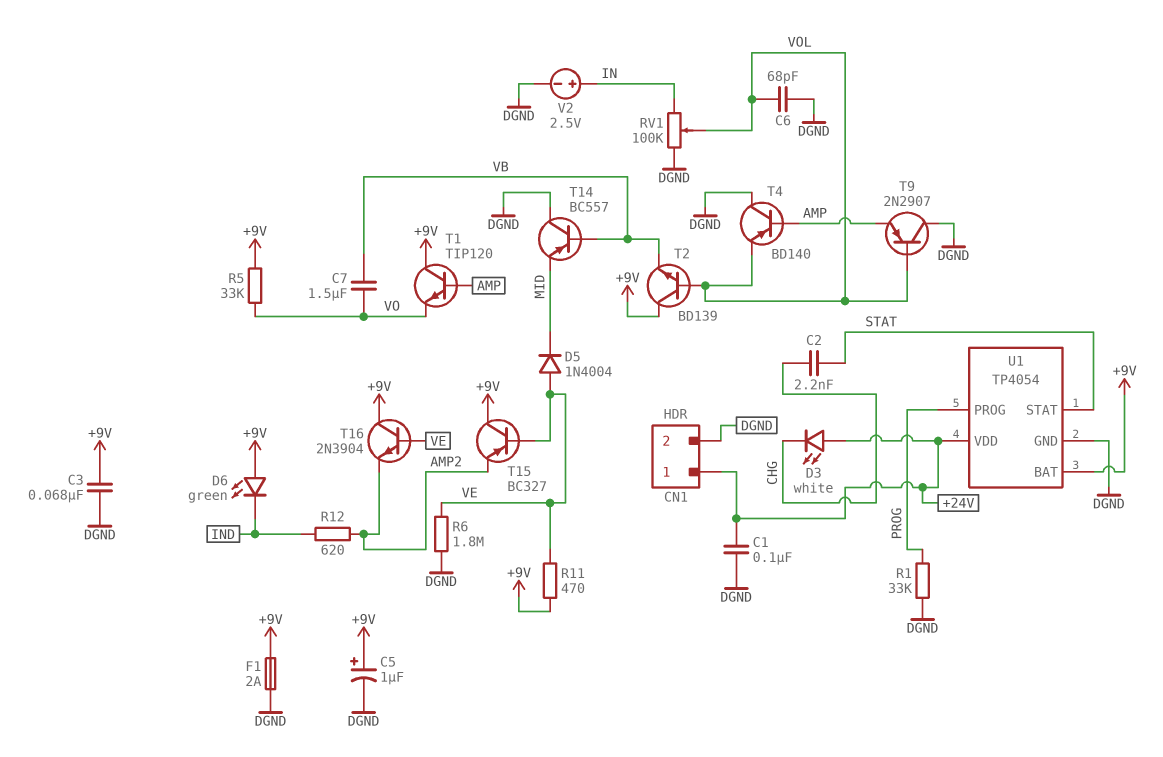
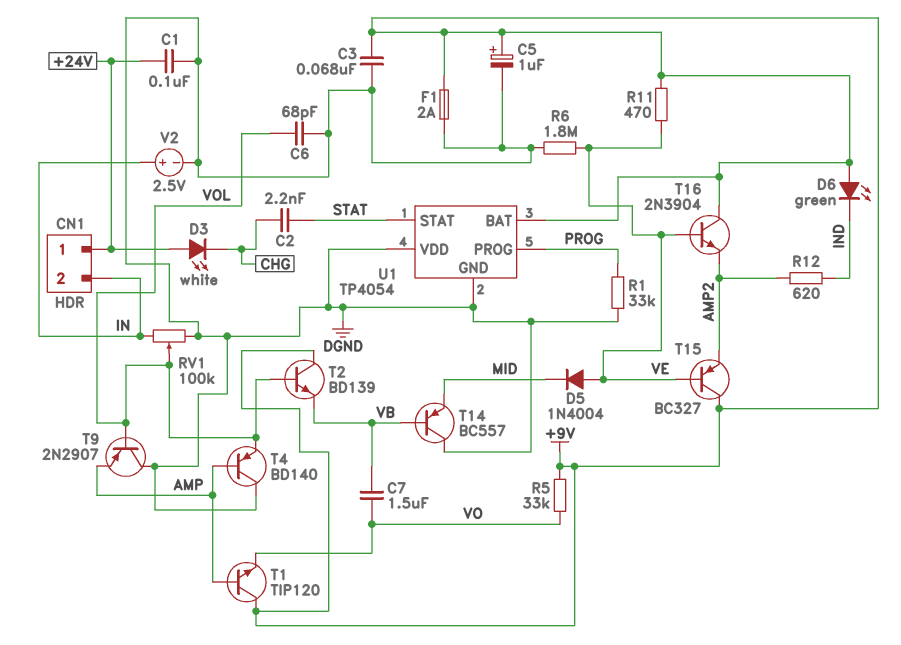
CN1 pin 2: DGND -> IN
U1 pin VDD: +24V -> DGND

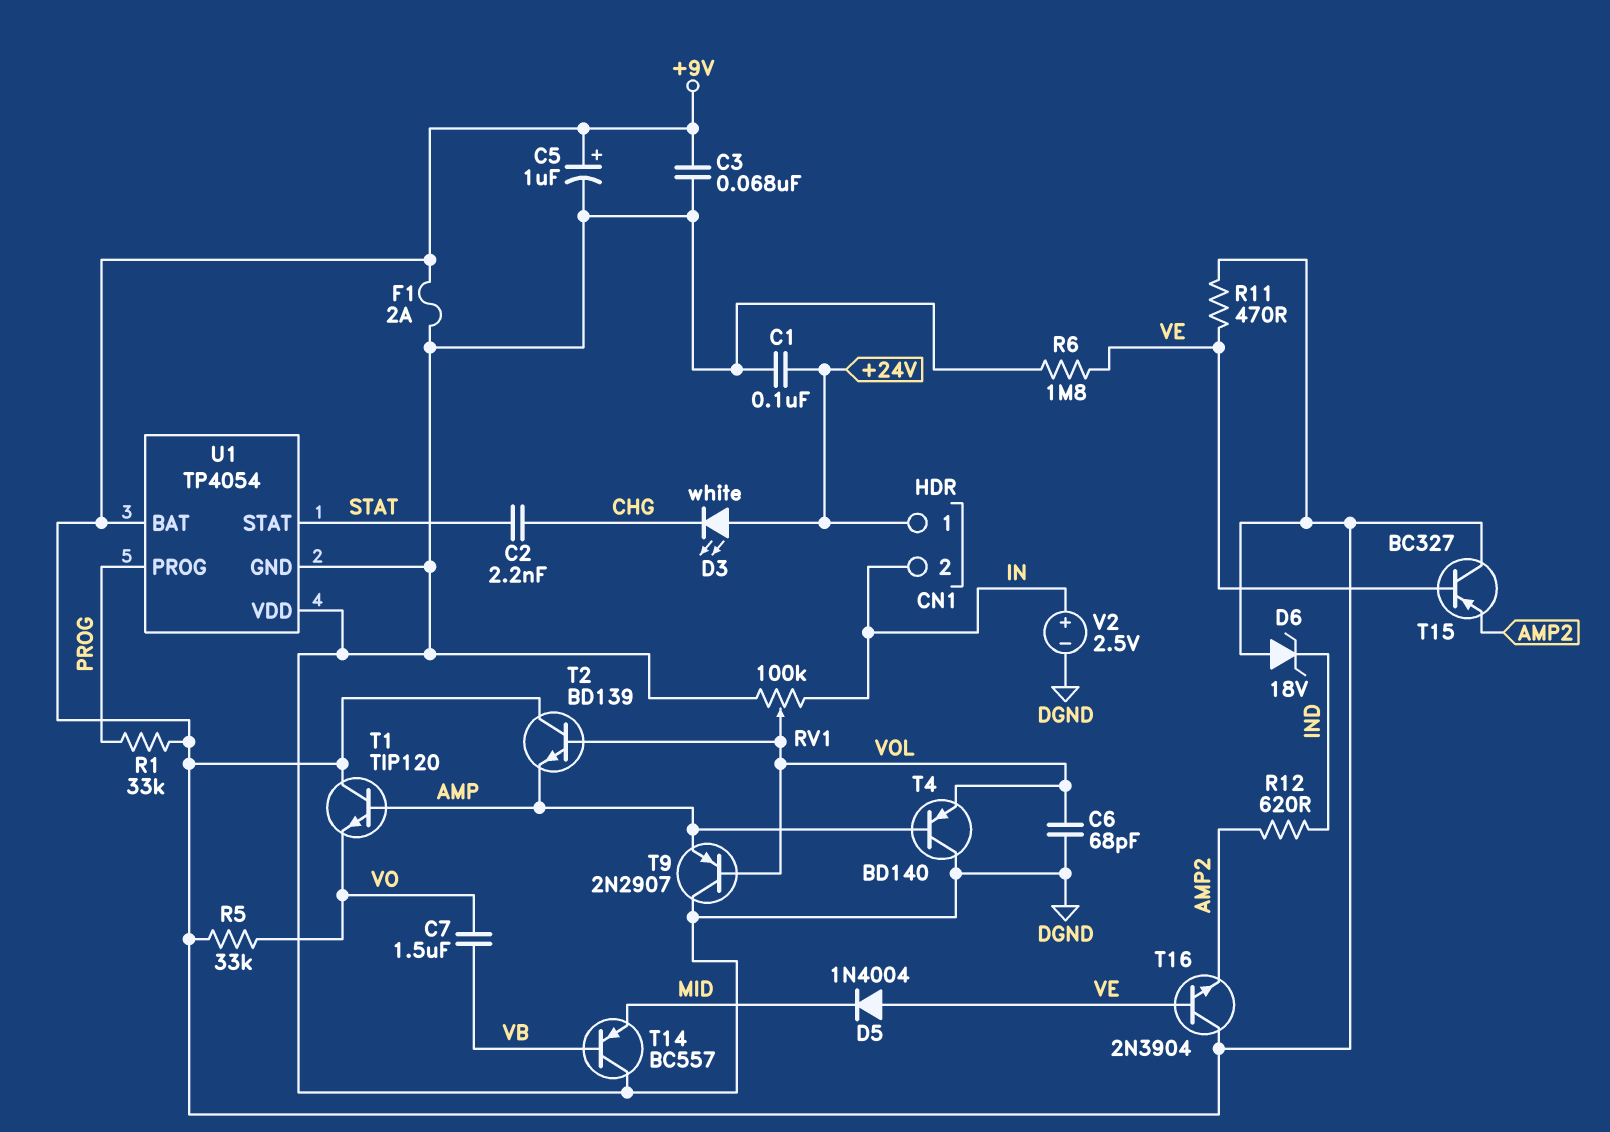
D6: LED green (A +9V, K IND) -> zener 18V (A +9V, K IND)
R1: 33k (DGND, PROG) -> 33k (+9V, PROG)
T2: NPN BD139 (B VOL, C +9V, E VB) -> NPN BD139 (B VOL, C +9V, E AMP)

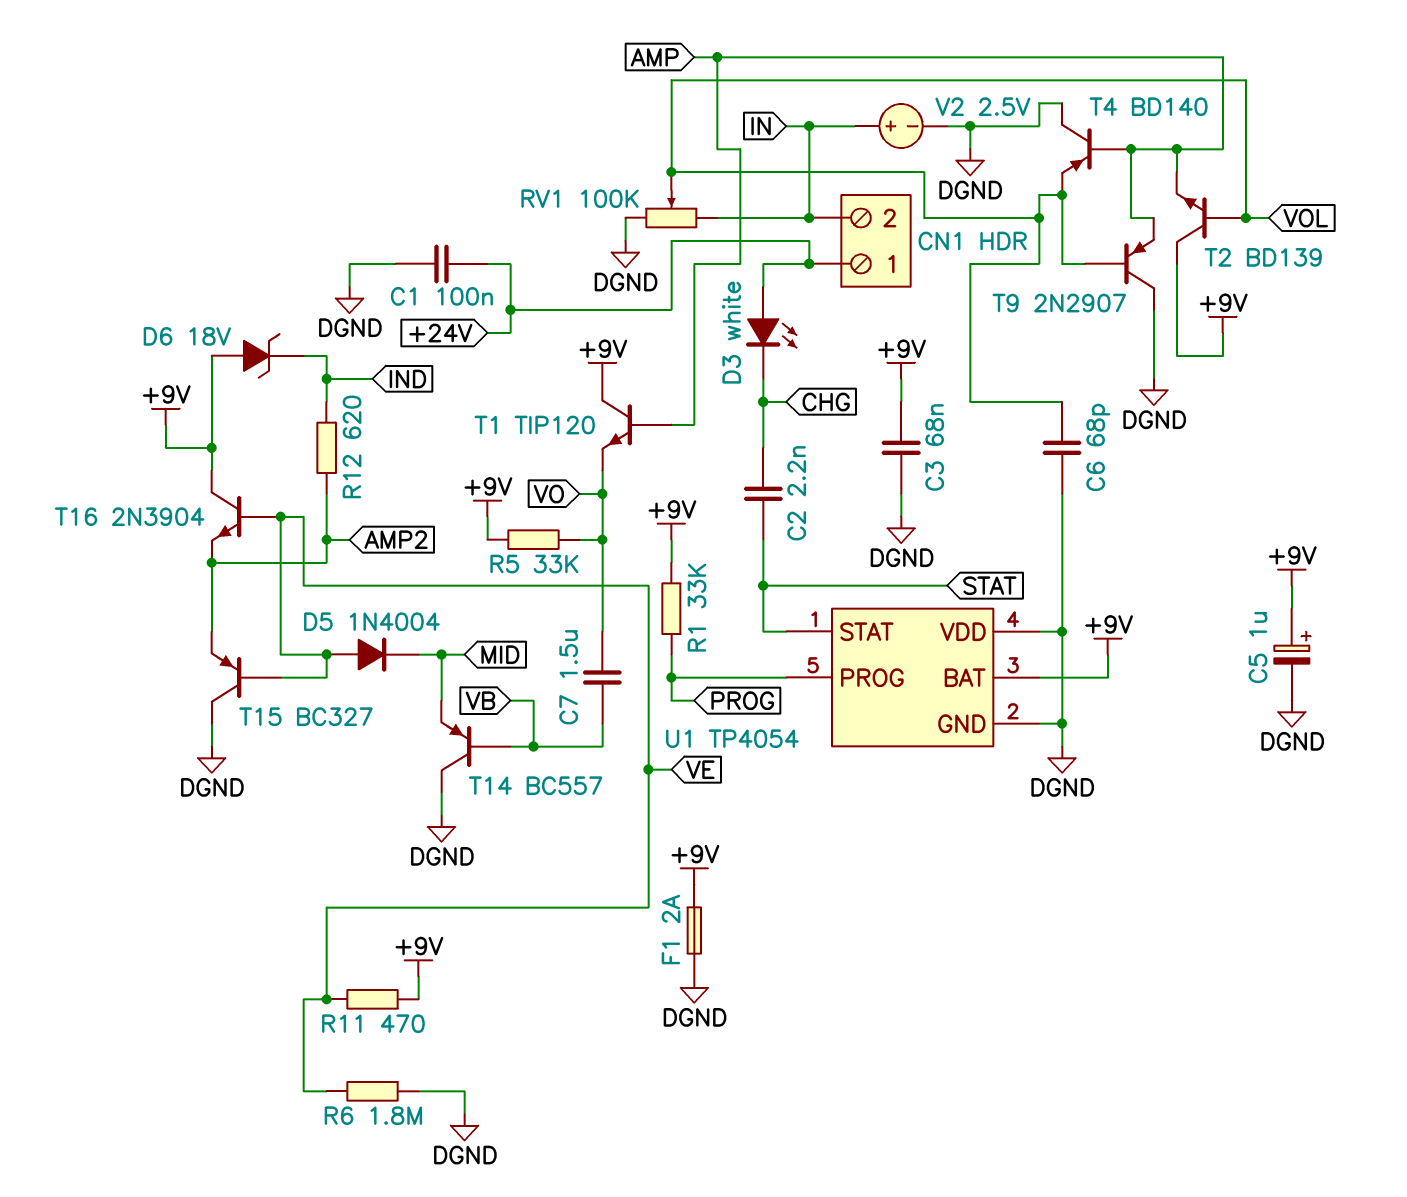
T15: PNP BC327 (B VE, C +9V, E AMP2) -> PNP BC327 (B VE, C DGND, E AMP2)

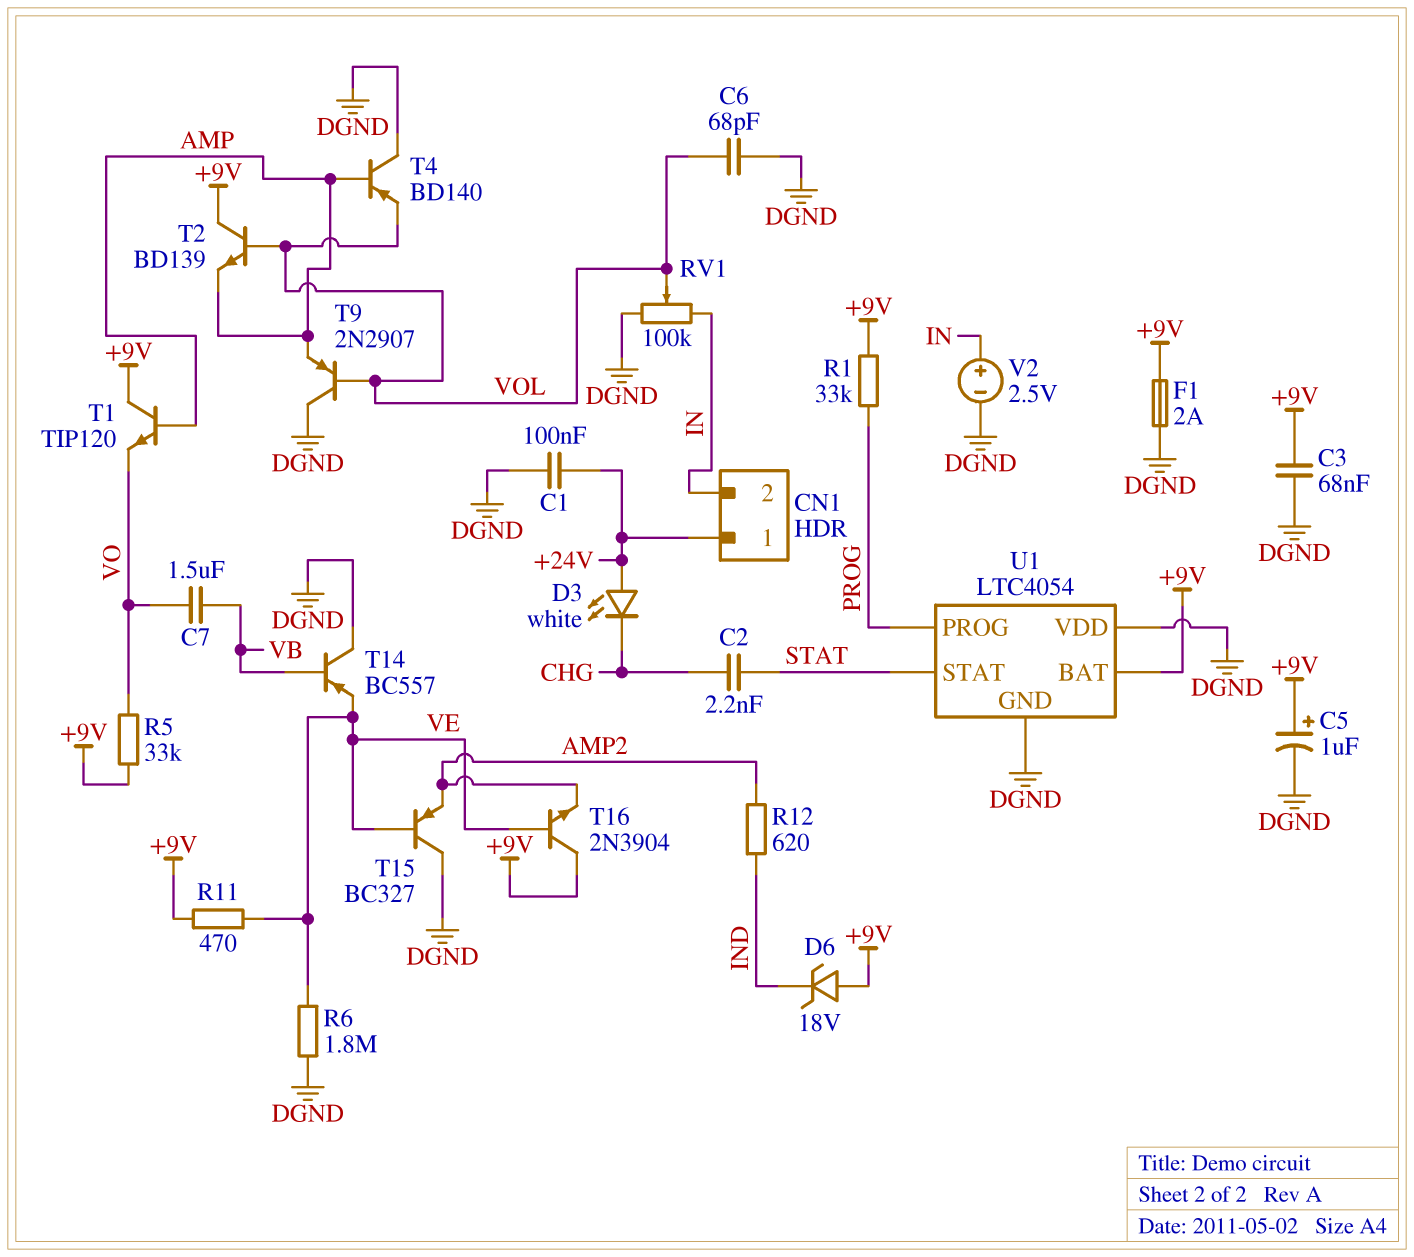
D5: diode 1N4004 (A VE, K MID) -> none
T14: PNP BC557 (B VB, C DGND, E MID) -> PNP BC557 (B VB, C DGND, E VE)
U1: TP4054 -> LTC4054

